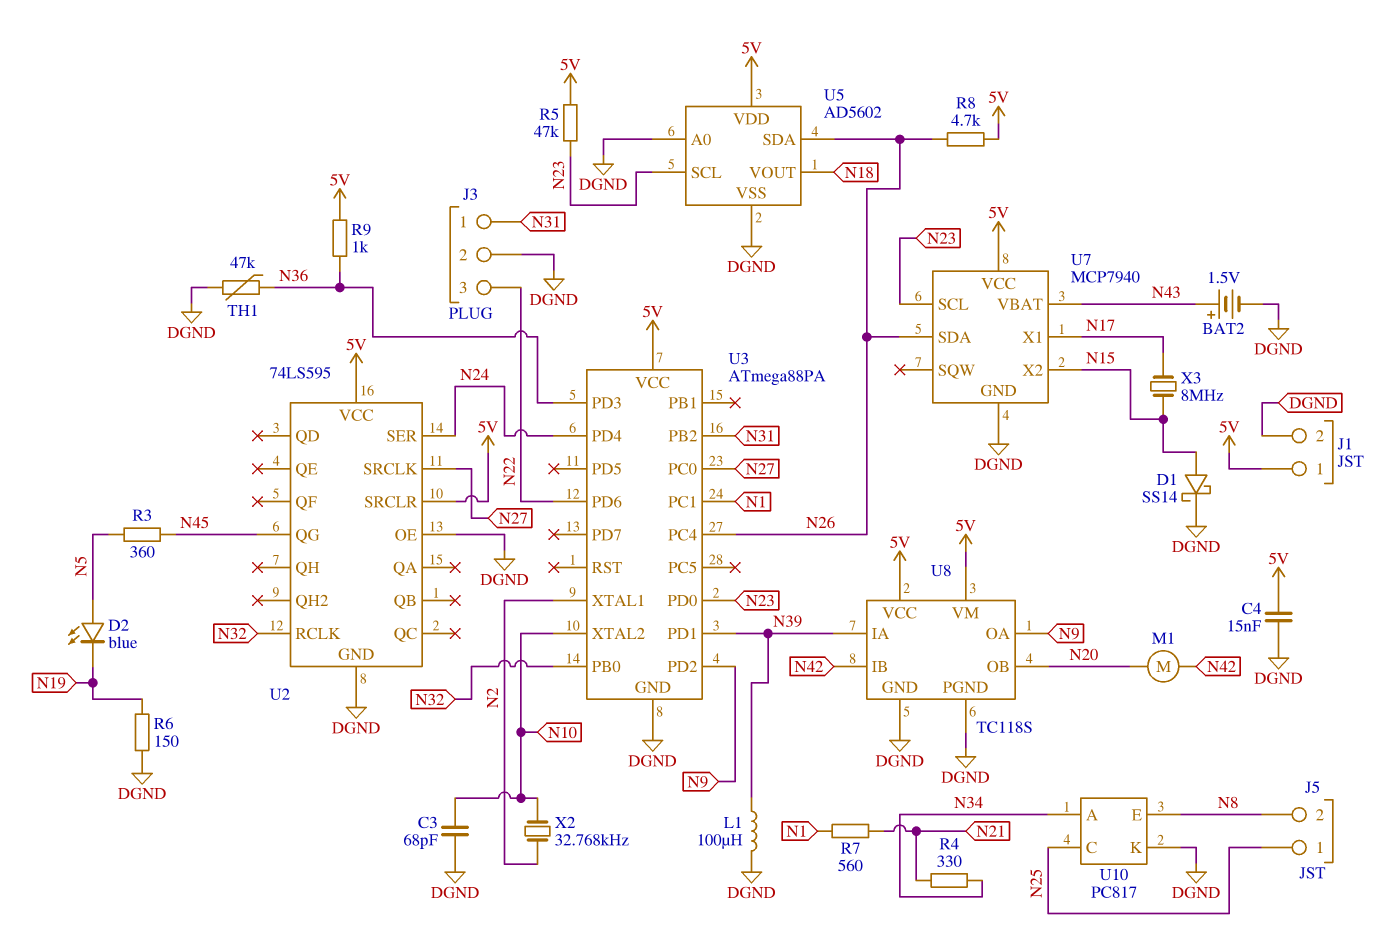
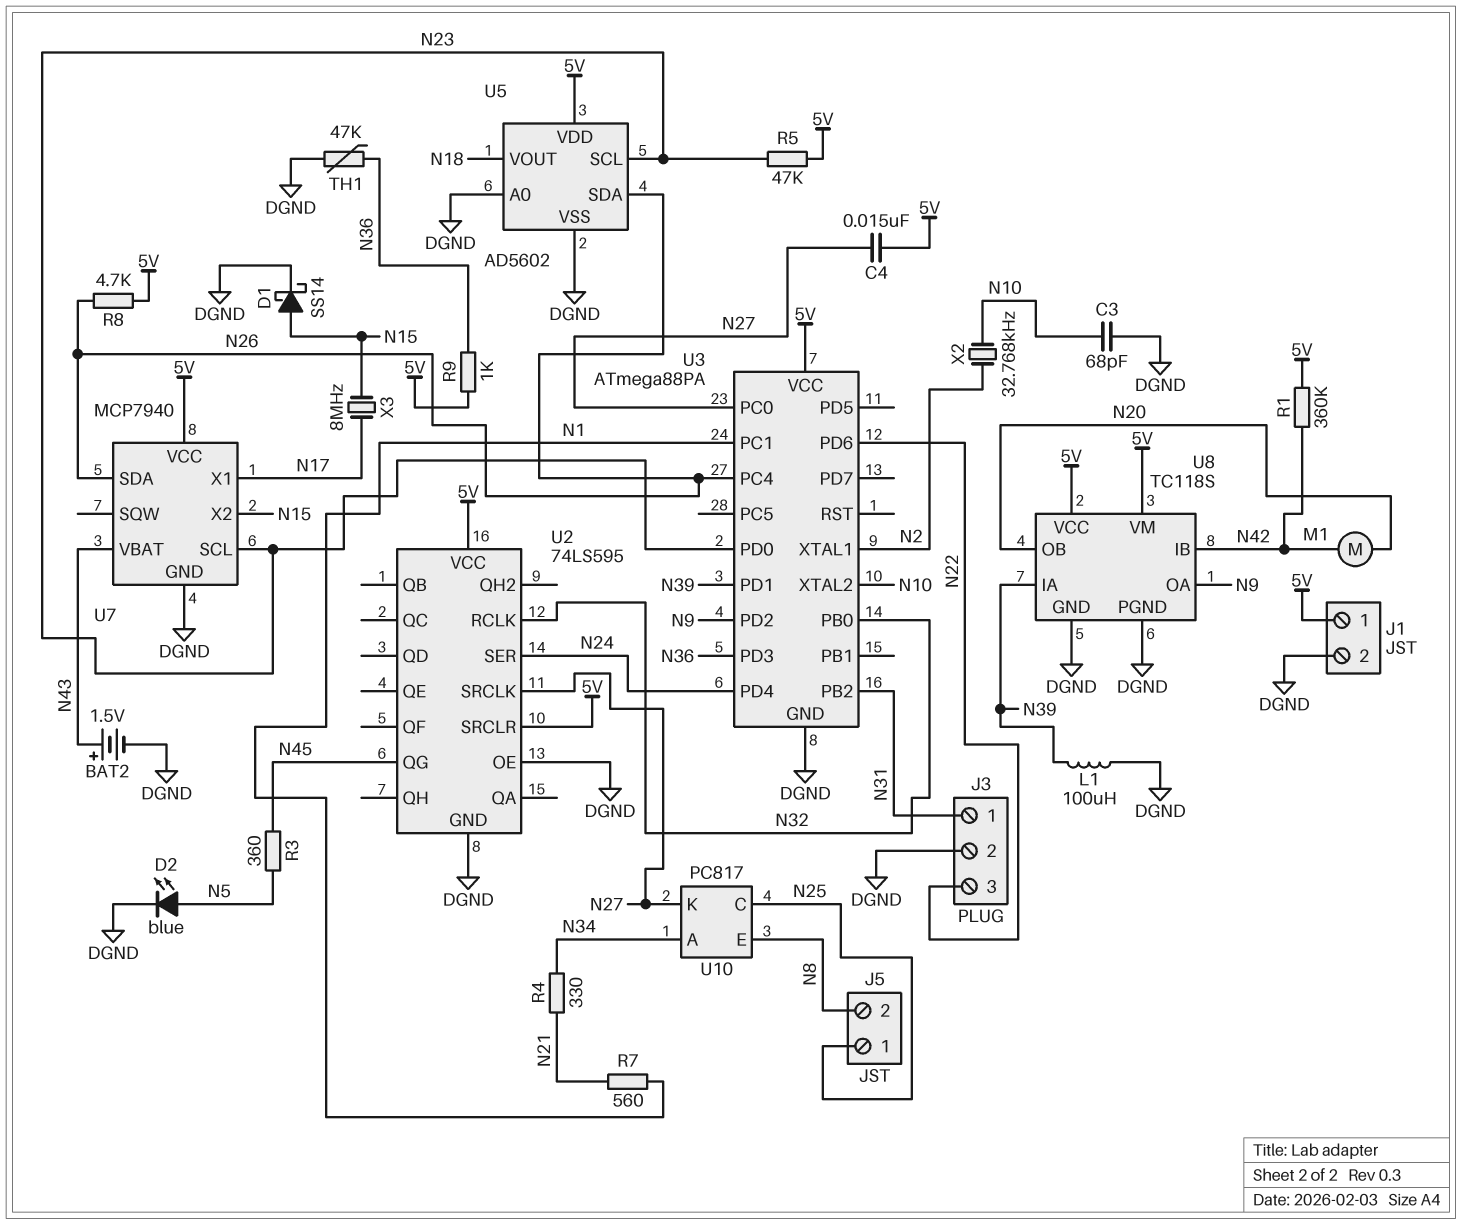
C4: 15nF (5V, DGND) -> 15nF (5V, N27)
D2: LED blue (A N5, K N19) -> LED blue (A N5, K DGND)
R1: none -> 360k (5V, N42)
R6: 150 (DGND, N19) -> none
U10 pin K: DGND -> N27

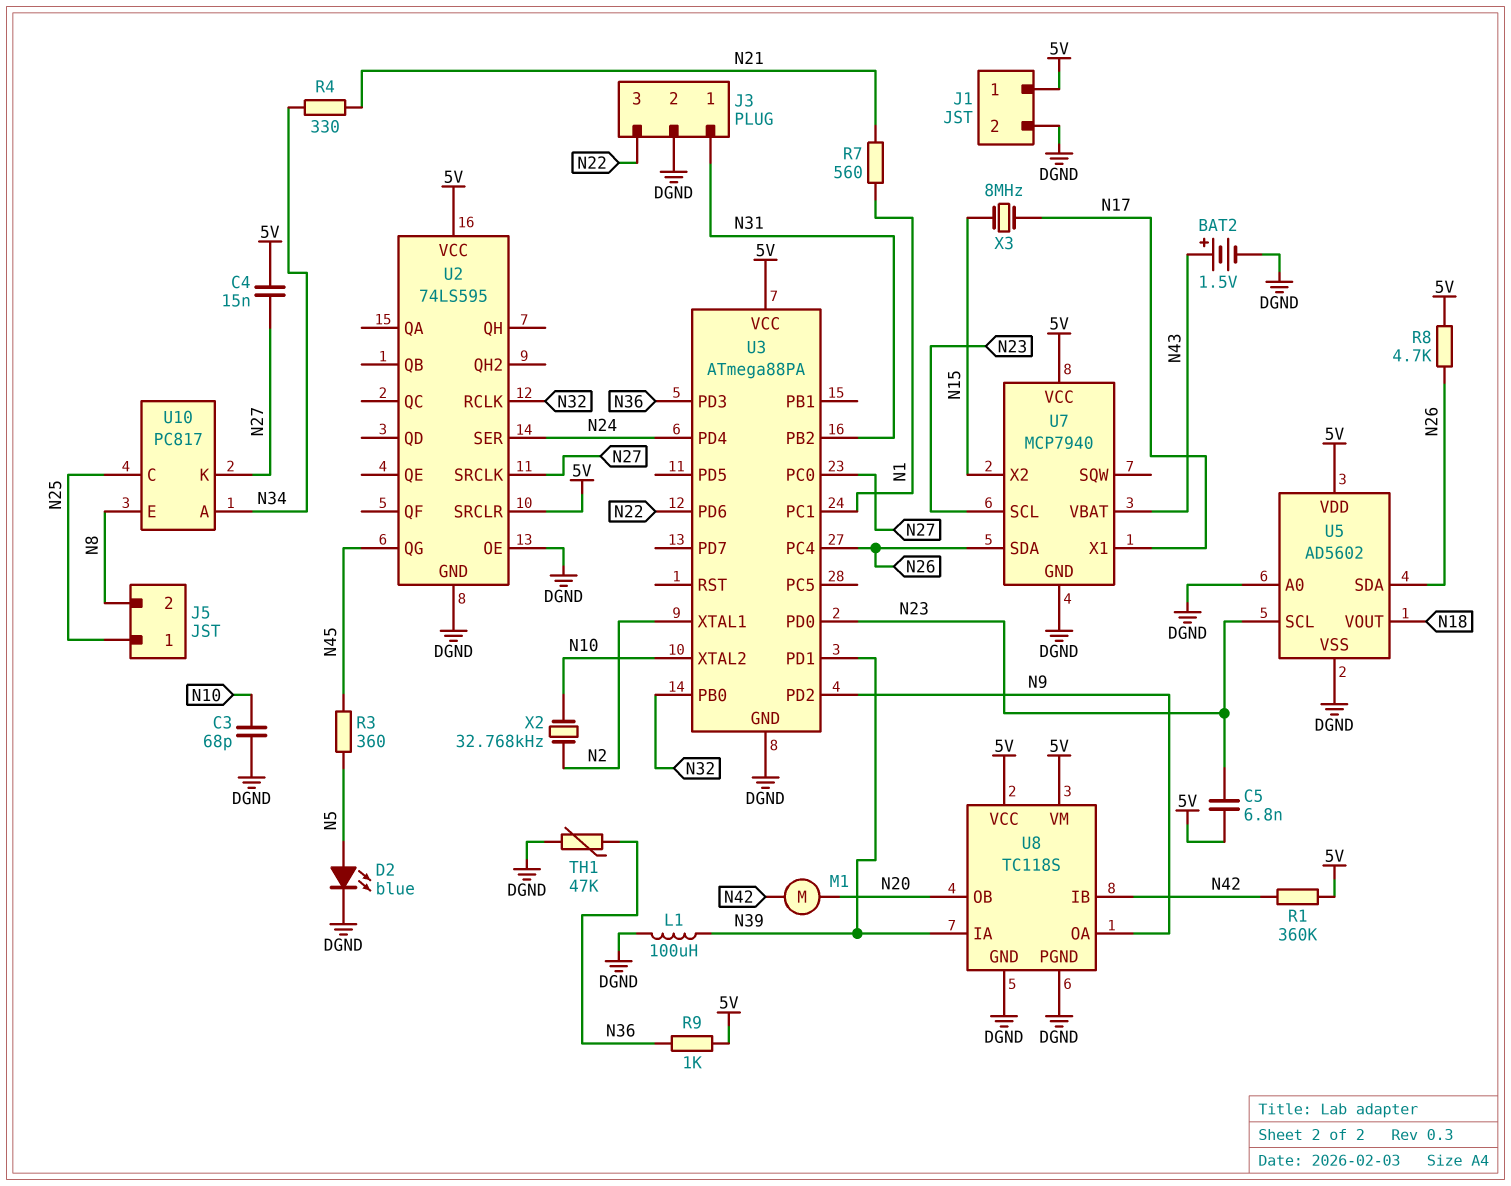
C5: none -> 6.8nF (5V, N23)
D1: schottky SS14 (A N15, K DGND) -> none
R5: 47k (5V, N23) -> none

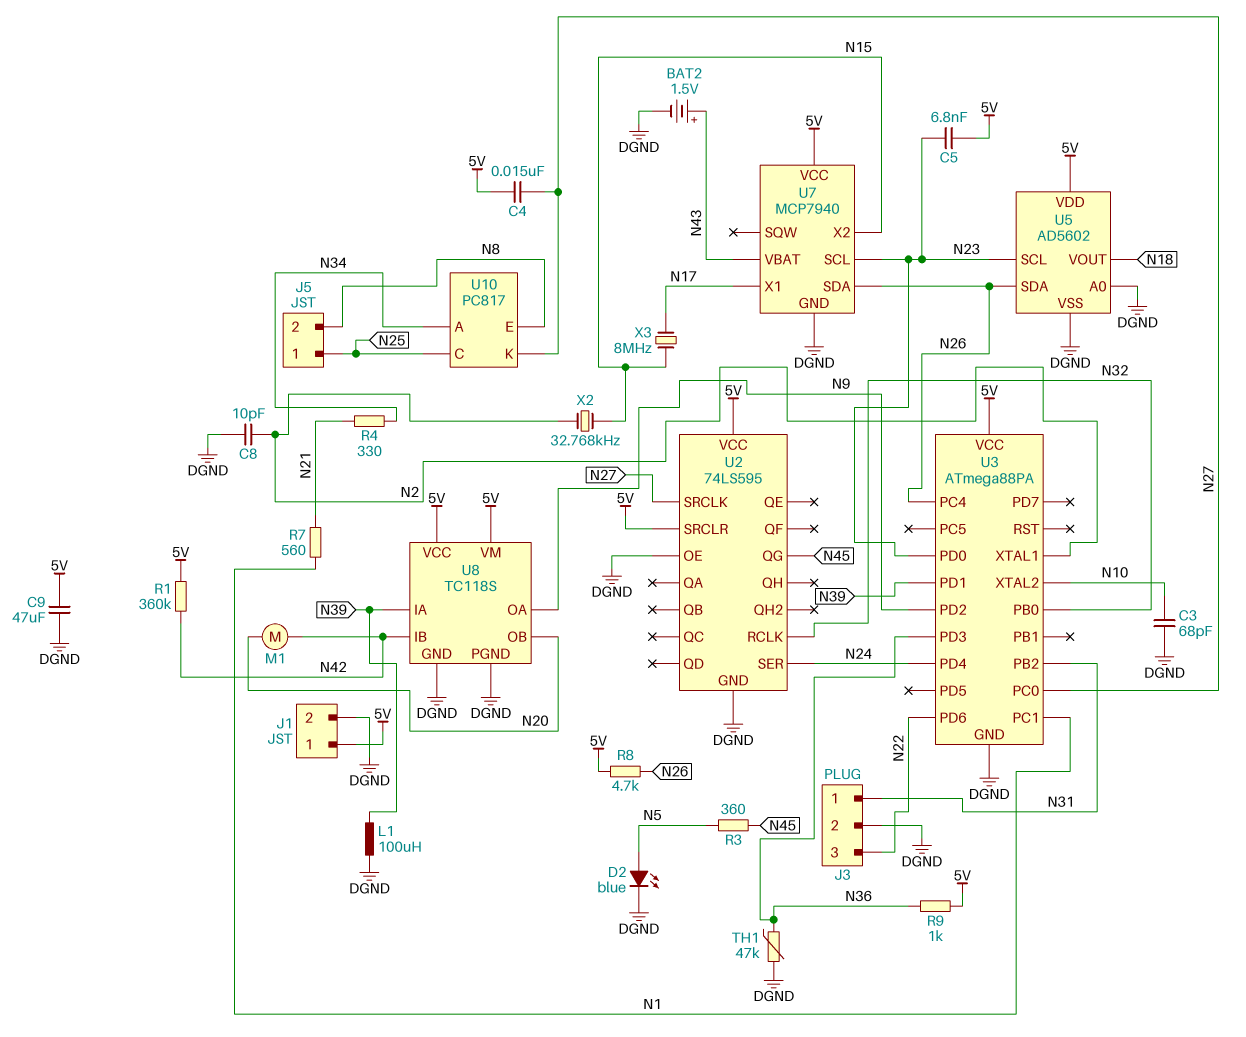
C8: none -> 10pF (DGND, N2)
C9: none -> 47uF (5V, DGND)
X2: 32.768kHz (N2, N10) -> 32.768kHz (N2, N15)

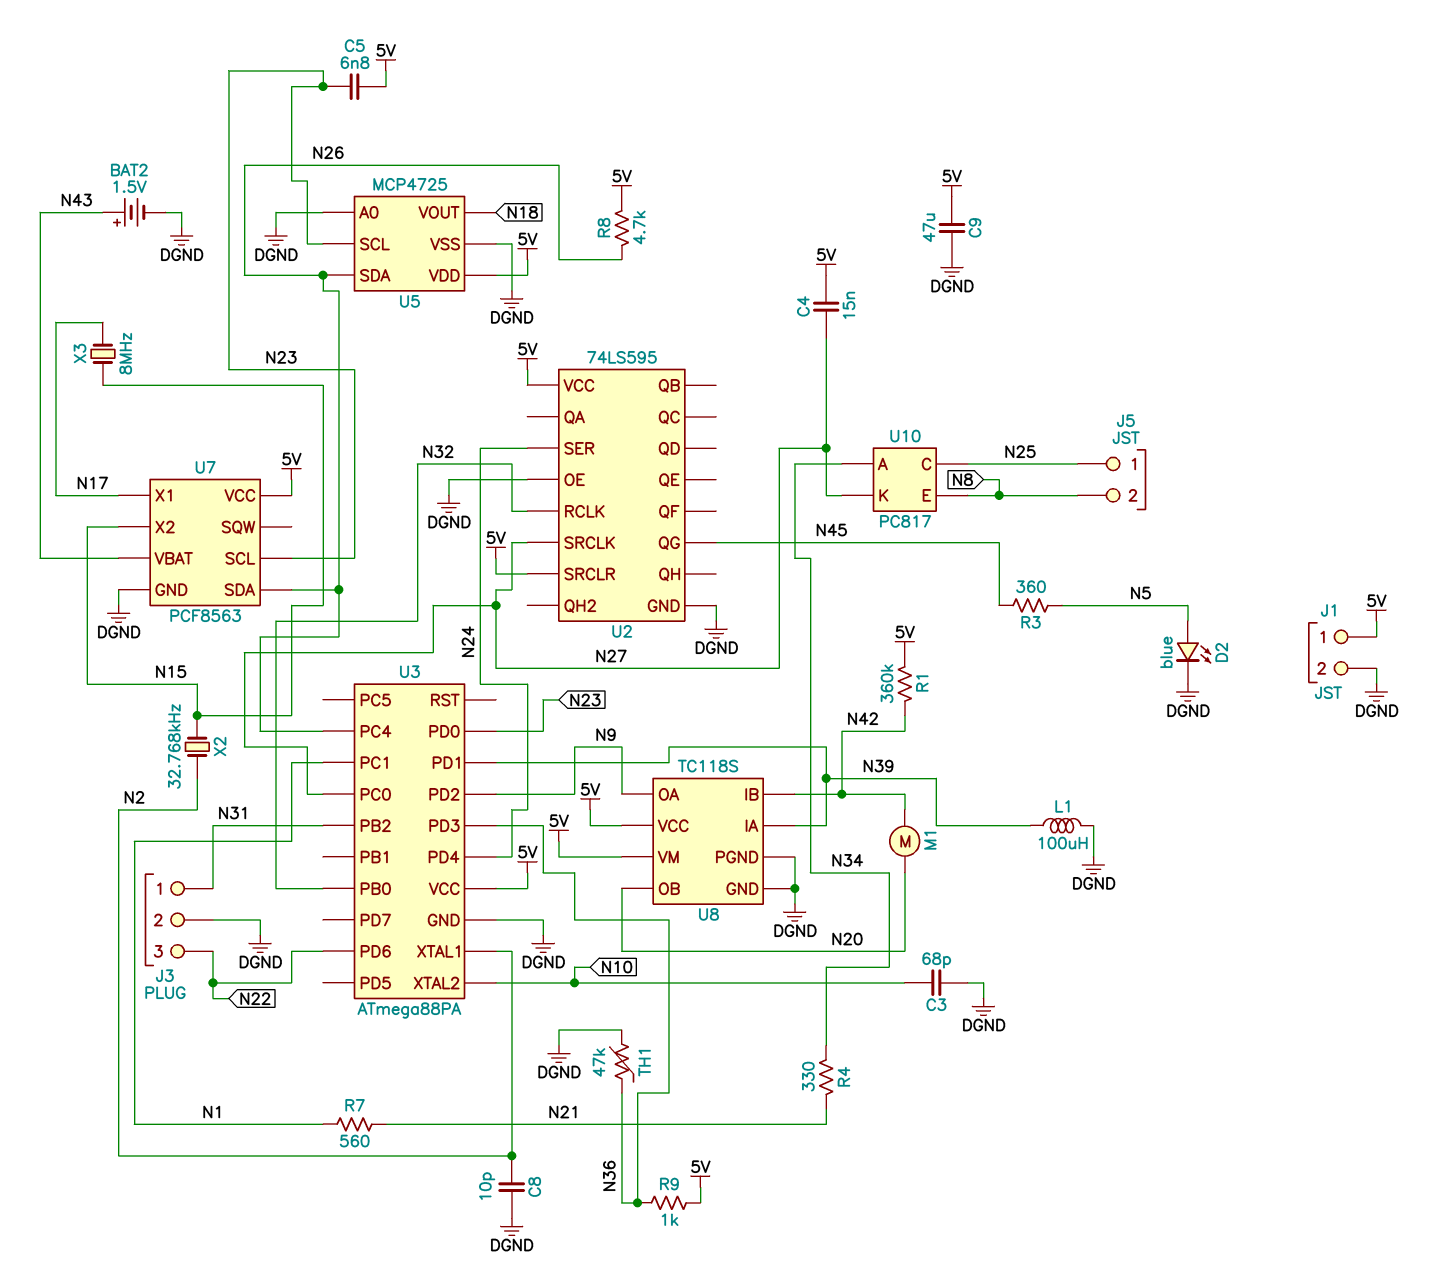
U5: AD5602 -> MCP4725
U7: MCP7940 -> PCF8563

